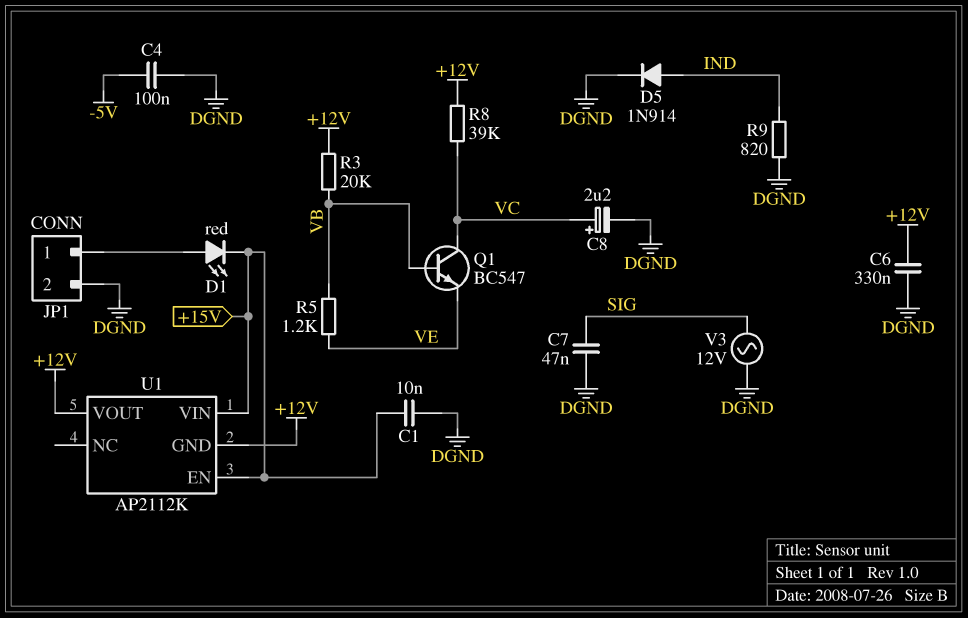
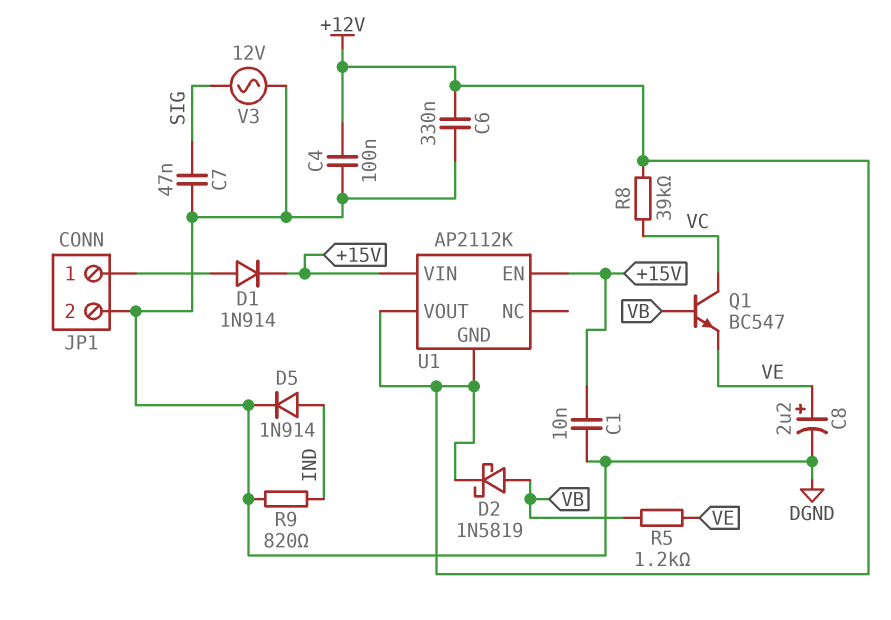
C4: 100nF (-5V, DGND) -> 100nF (+12V, DGND)
C8: 2.2uF (plus VC, minus DGND) -> 2.2uF (plus VE, minus DGND)
D1: LED red (A JP1/1, K +15V) -> diode 1N914 (A JP1/1, K +15V)
D2: none -> schottky 1N5819 (A VB, K +12V)
R3: 20k (+12V, VB) -> none

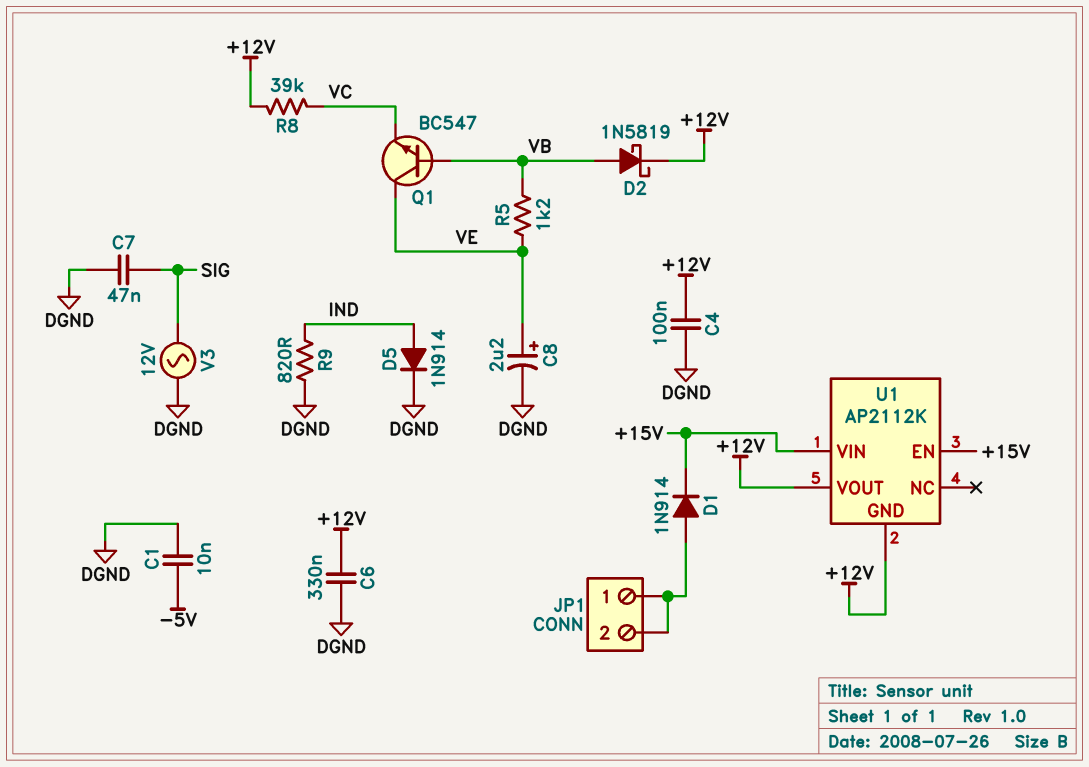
C1: 10nF (+15V, DGND) -> 10nF (-5V, DGND)
JP1 pin 2: DGND -> JP1/1
Q1: NPN BC547 (B VB, C VC, E VE) -> NPN BC547 (B VB, C VE, E VC)

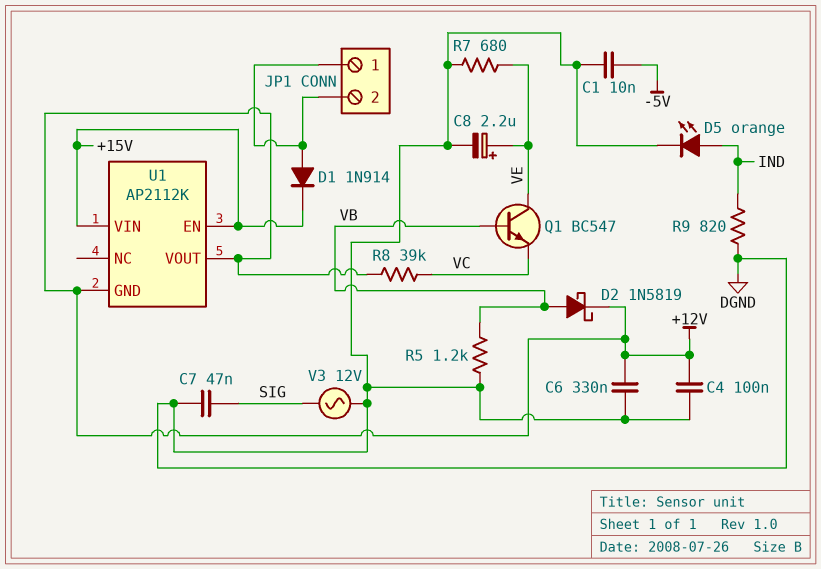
D5: diode 1N914 (A IND, K DGND) -> LED orange (A IND, K DGND)
R5: 1.2k (VB, VE) -> 1.2k (DGND, VB)
R7: none -> 680 (DGND, VE)

